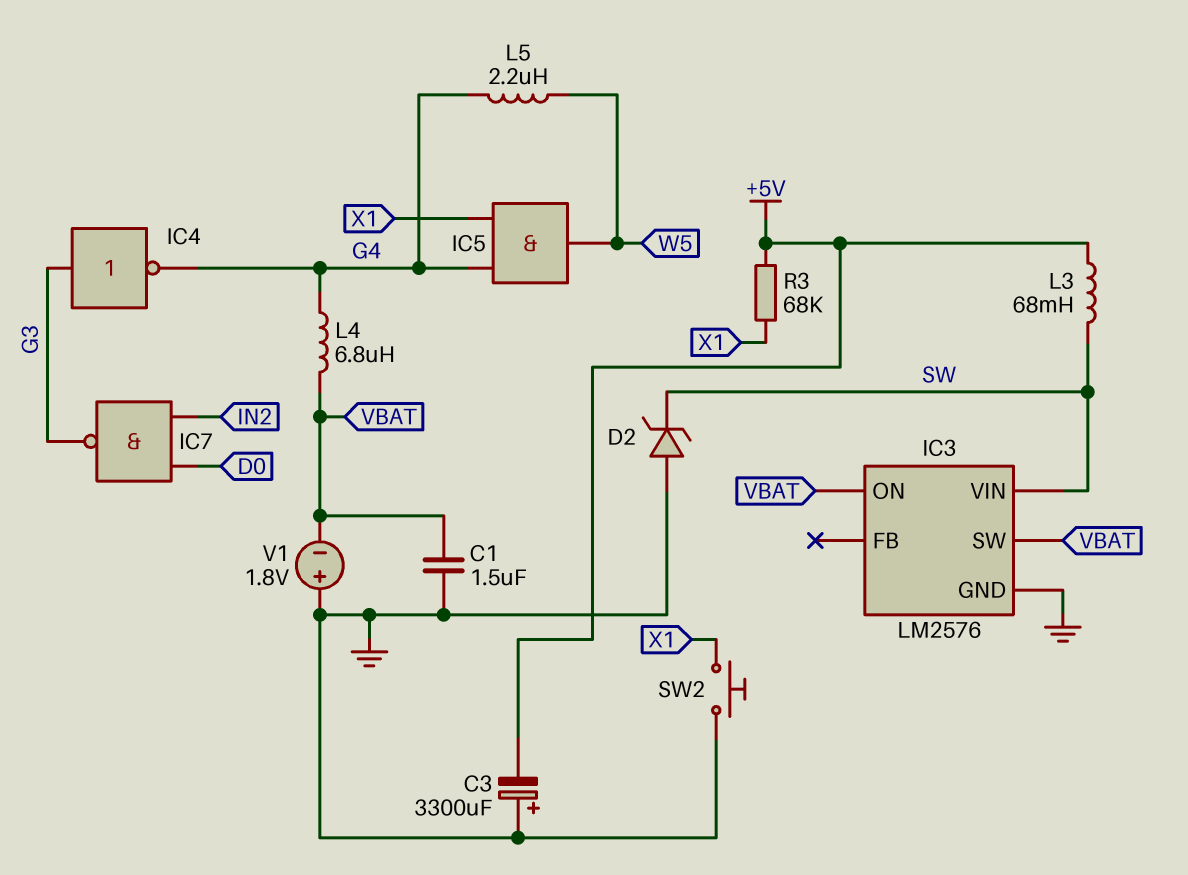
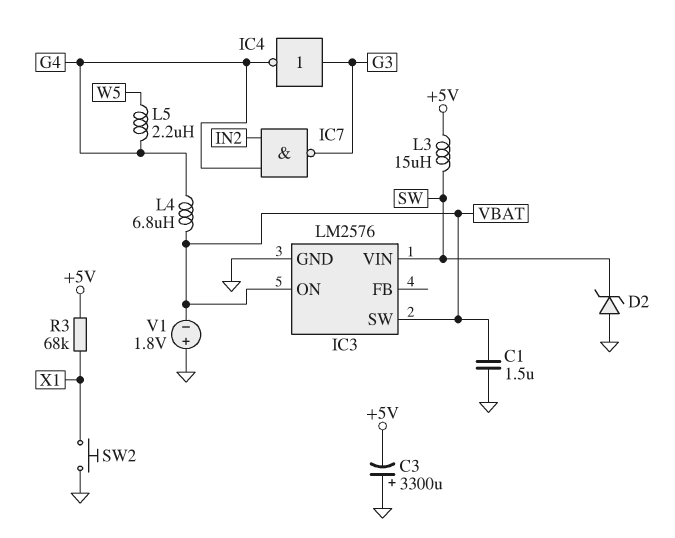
IC5: AND (in G4, in X1, out W5) -> none
IC7: NAND (in D0, in IN2, out G3) -> NAND (in G4, in IN2, out G3)
L3: 68mH (+5V, SW) -> 15uH (+5V, SW)

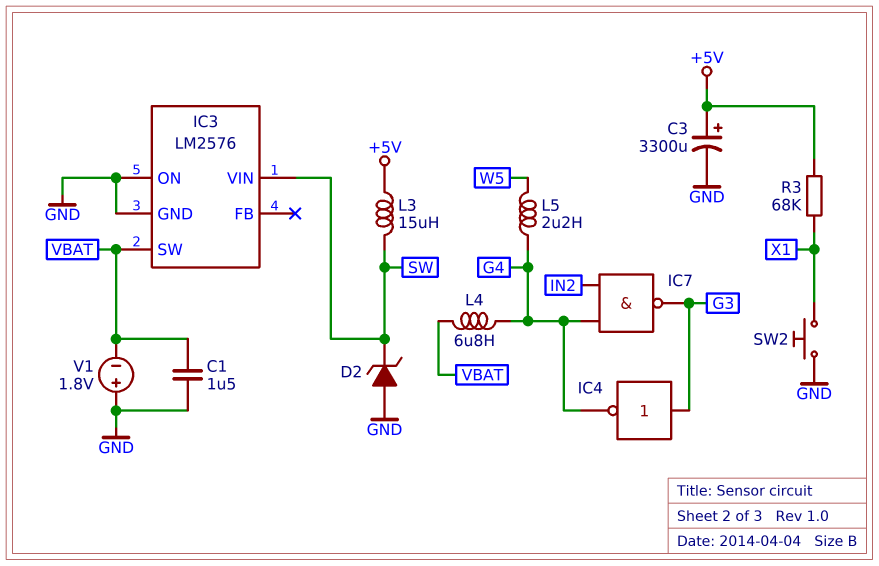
C3: 3300uF (plus GND, minus +5V) -> 3300uF (plus +5V, minus GND)
IC3 pin ON: VBAT -> GND

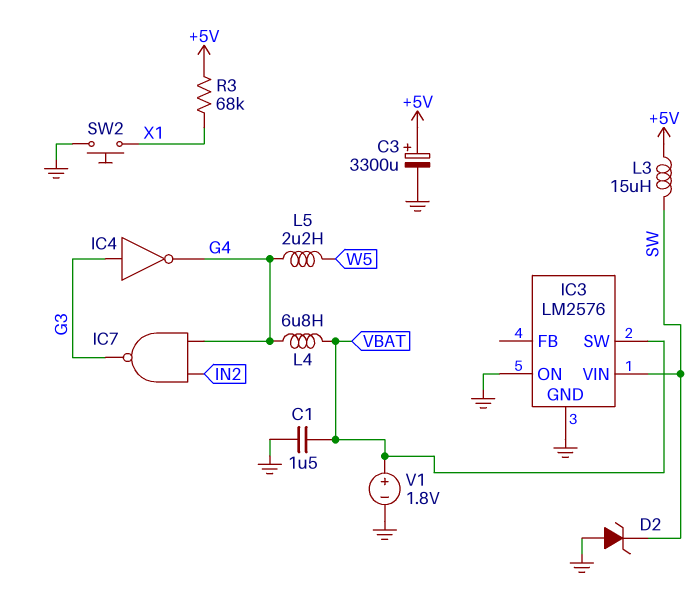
V1: 1.8V (plus GND, minus VBAT) -> 1.8V (plus VBAT, minus GND)

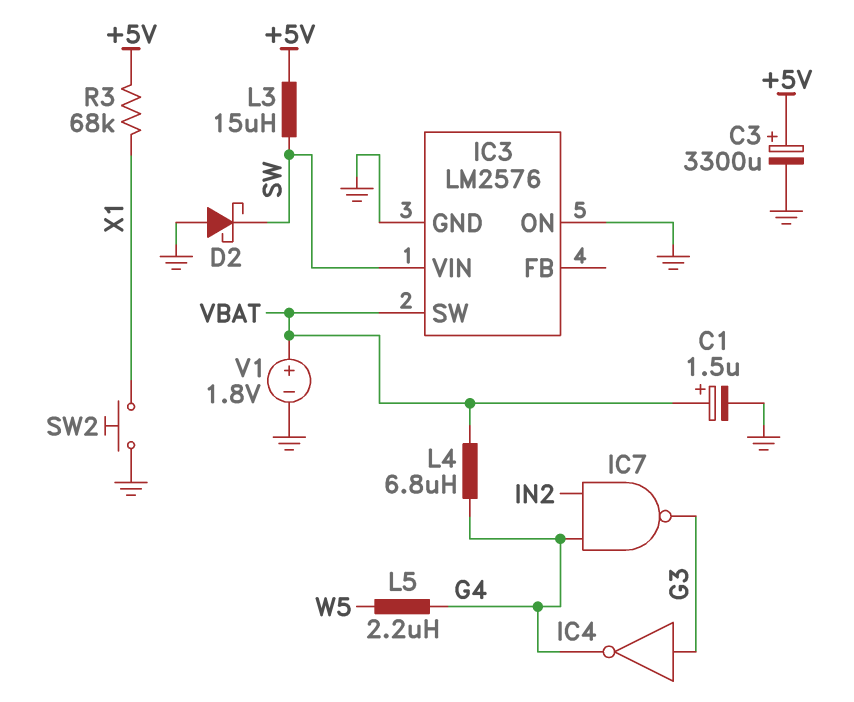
C1: 1.5uF (GND, VBAT) -> 1.5uF (plus VBAT, minus GND)
D2: zener (A GND, K SW) -> schottky (A GND, K SW)

